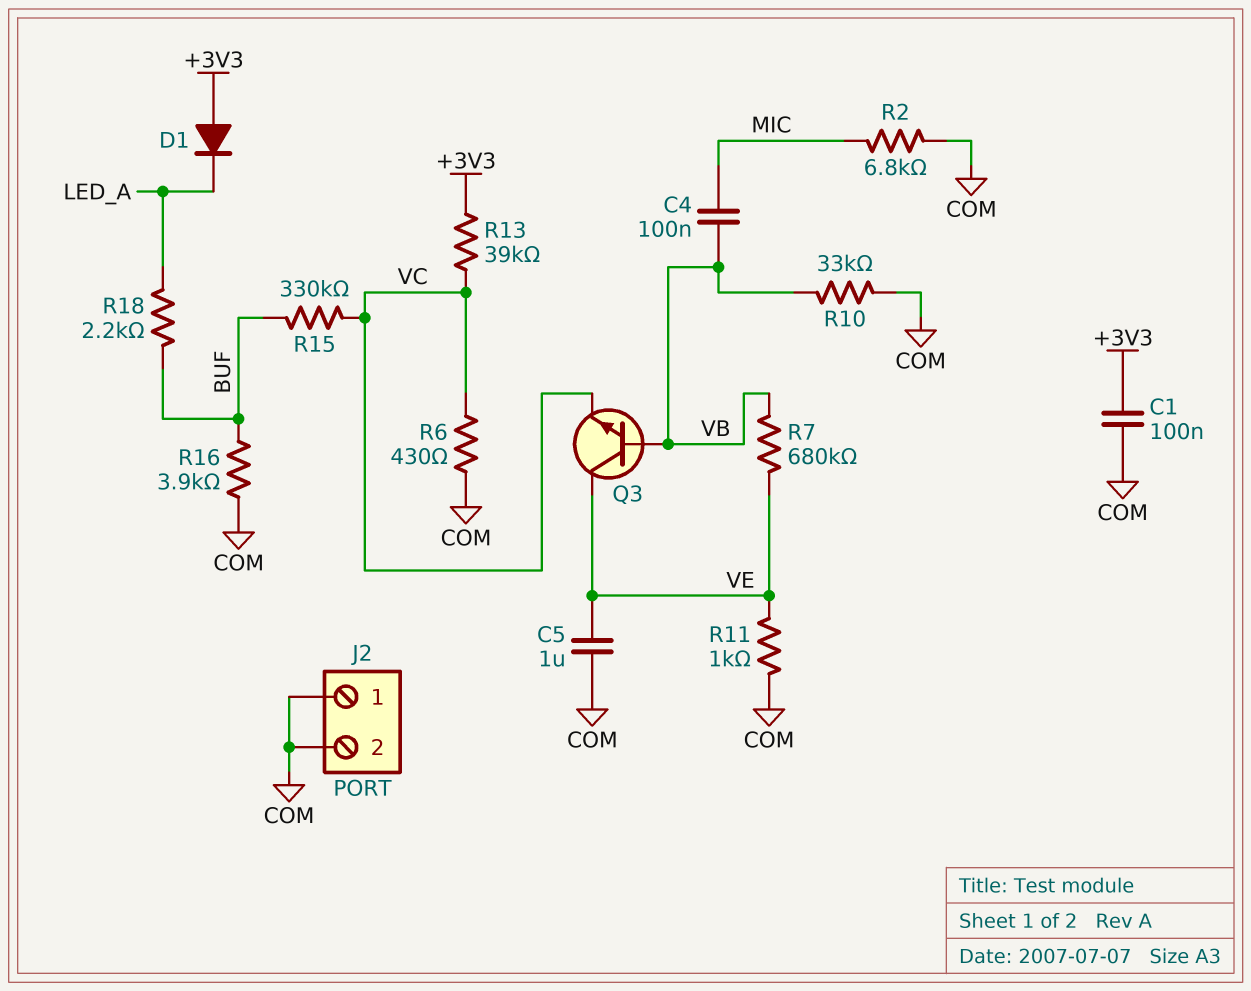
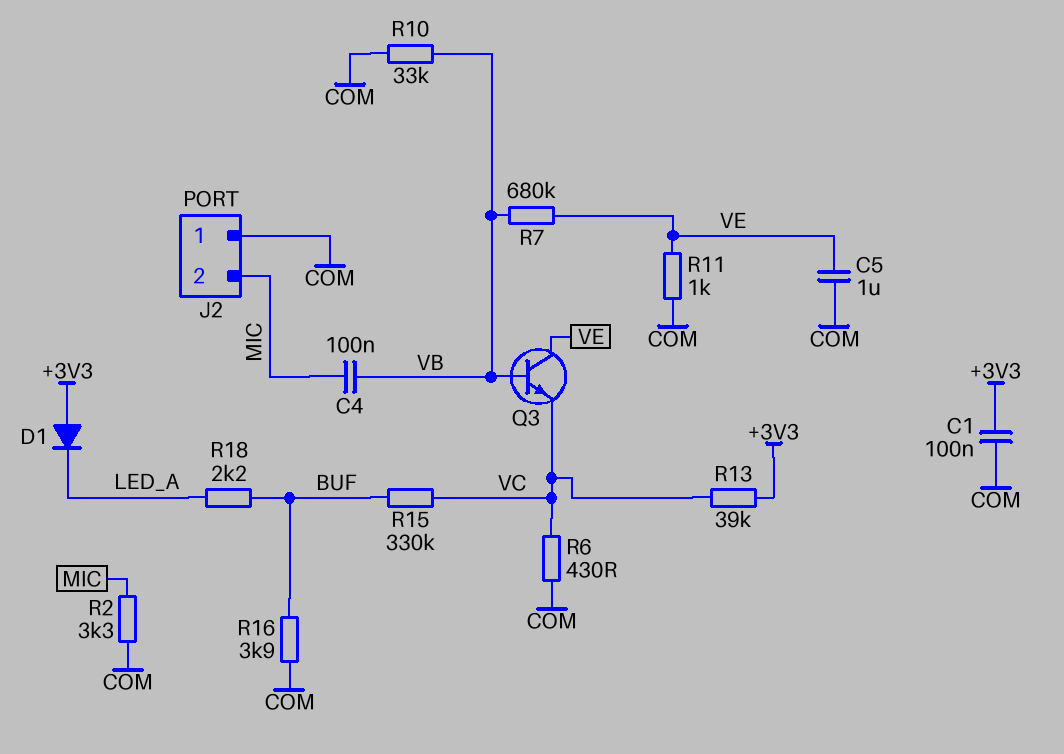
J2 pin 2: COM -> MIC
R2: 6.8k (COM, MIC) -> 3.3k (COM, MIC)

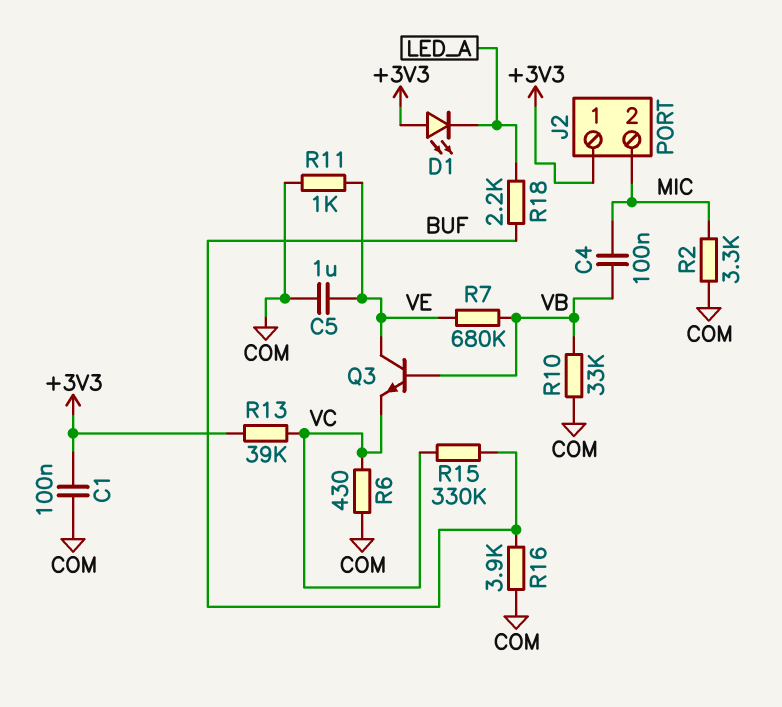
D1: diode (A +3V3, K LED_A) -> LED (A +3V3, K LED_A)
J2 pin 1: COM -> +3V3

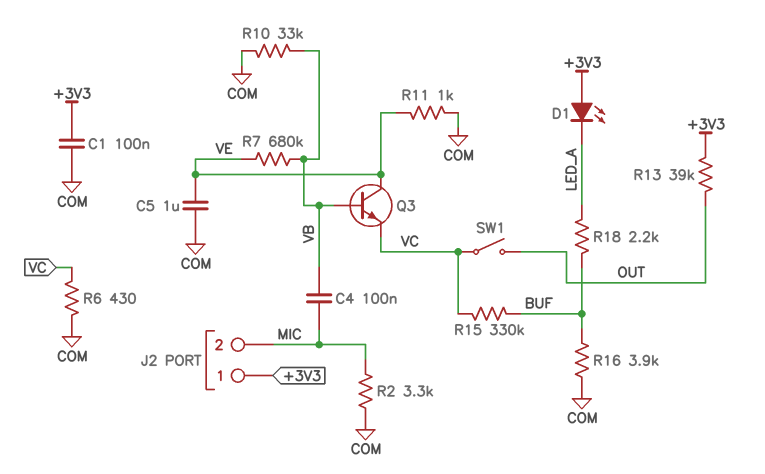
R13: 39k (+3V3, VC) -> 39k (+3V3, OUT)
SW1: none -> switch (OUT, VC)

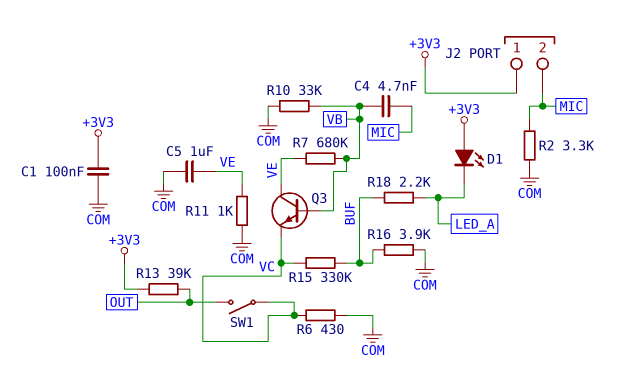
C4: 100nF (MIC, VB) -> 4.7nF (MIC, VB)

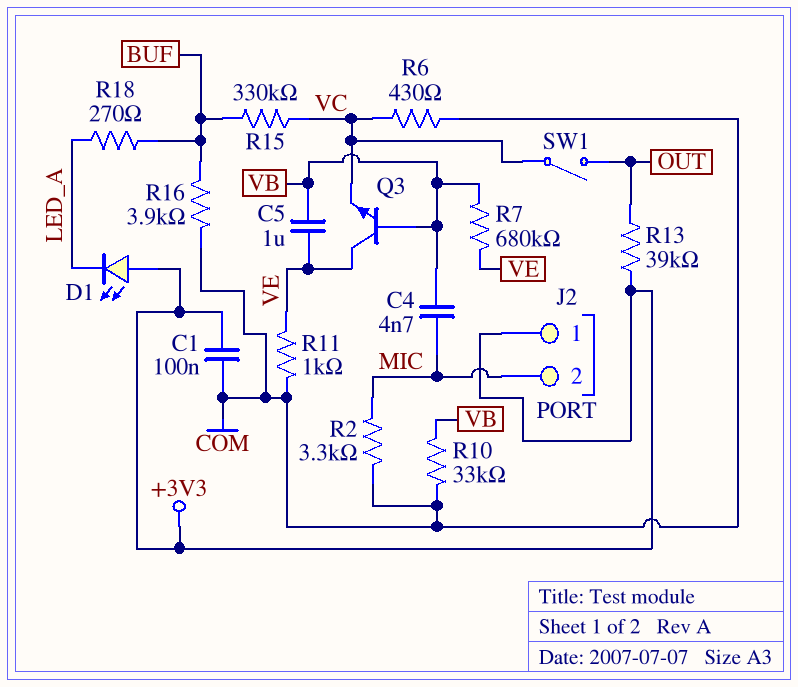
C5: 1uF (COM, VE) -> 1uF (VB, VE)
R18: 2.2k (BUF, LED_A) -> 270 (BUF, LED_A)

